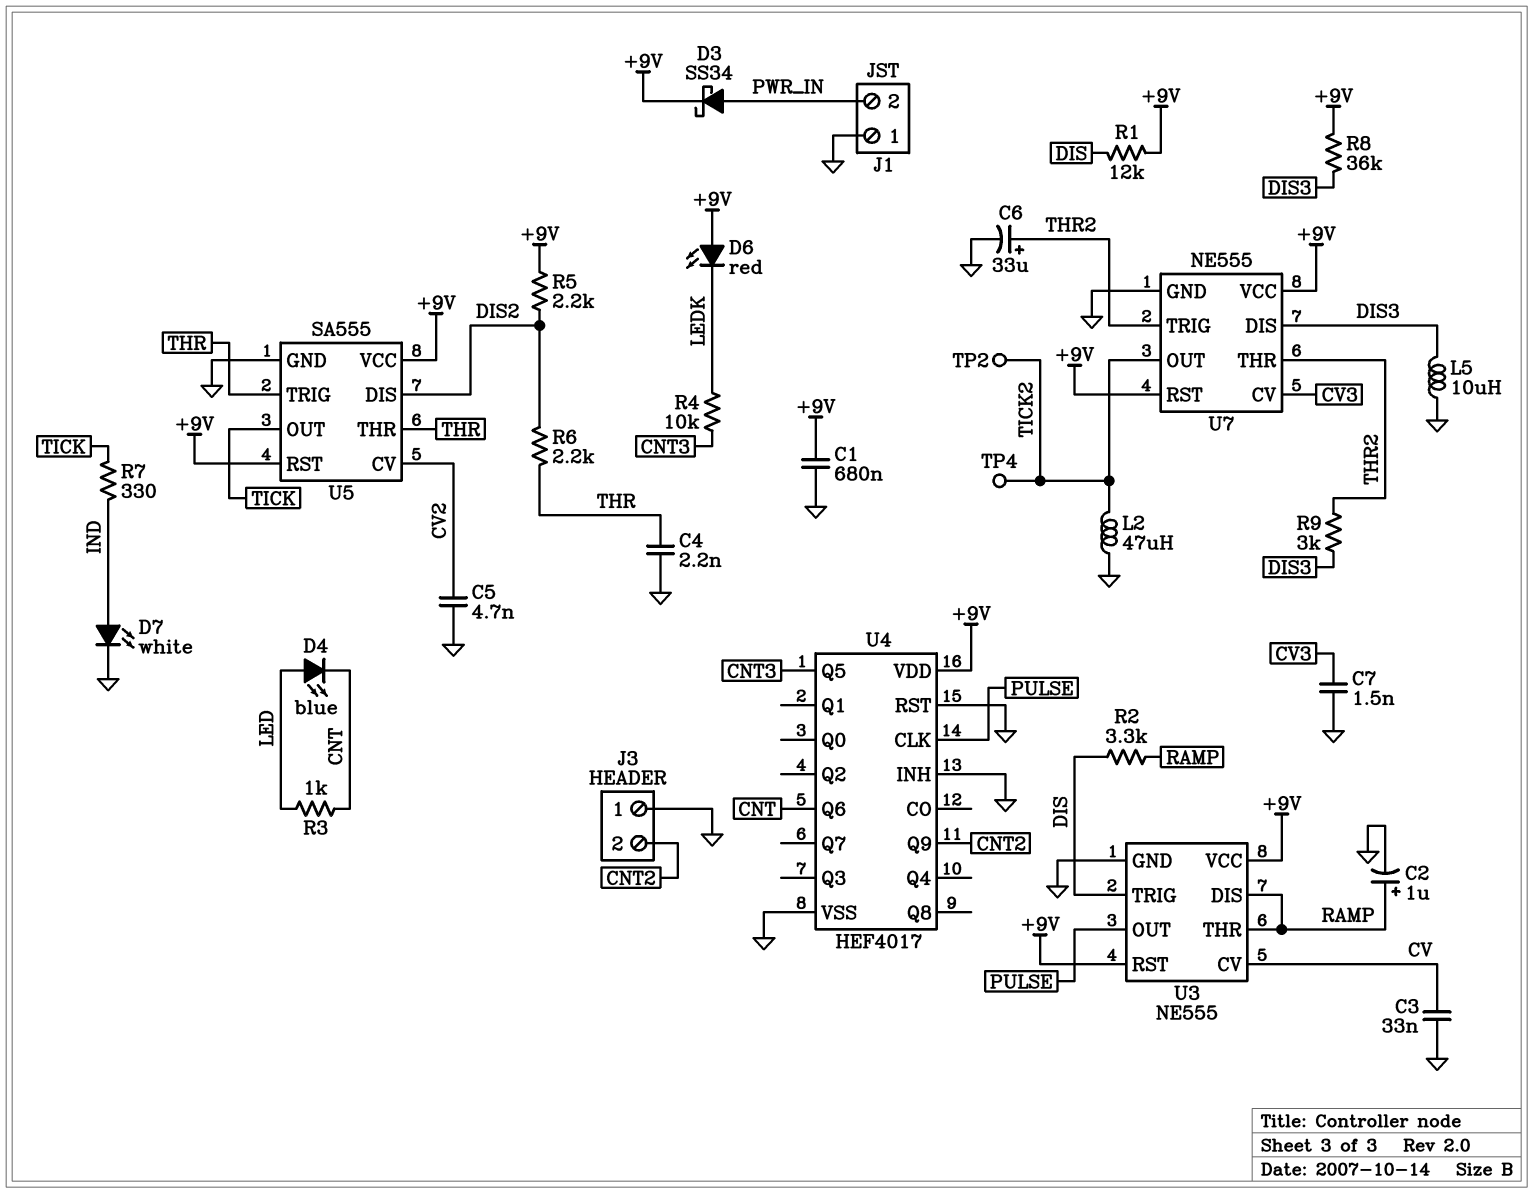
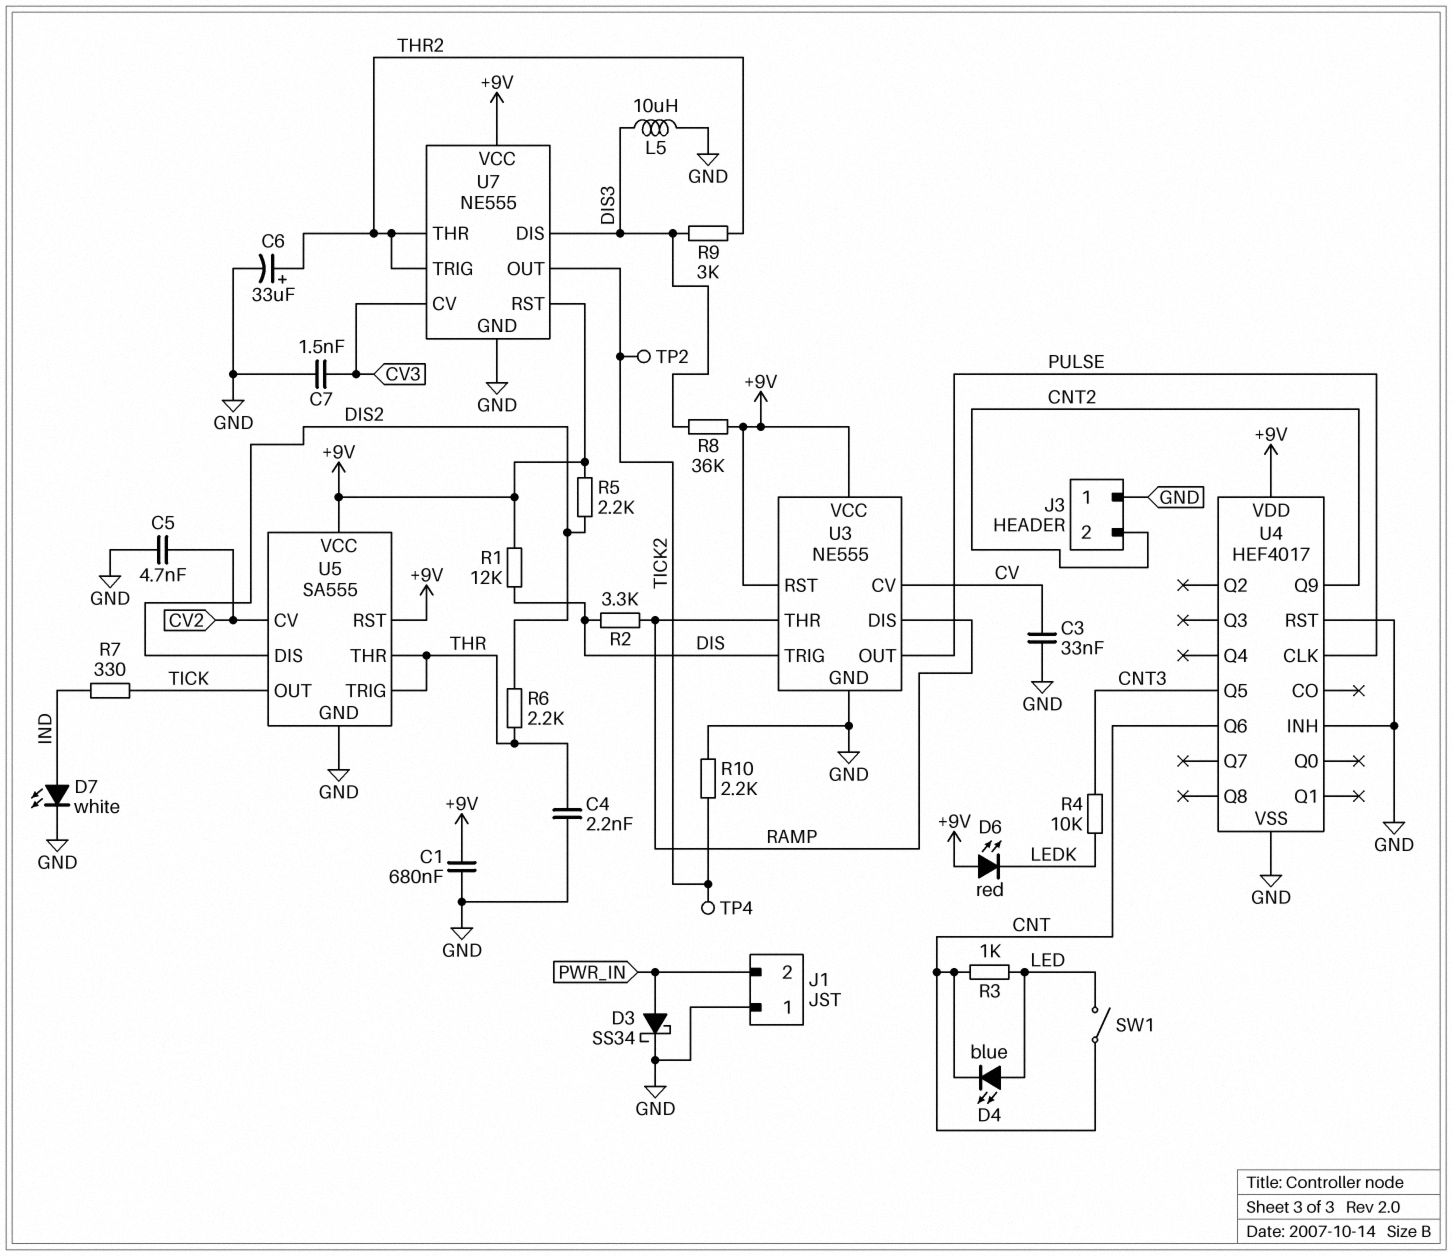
C2: 1uF (plus RAMP, minus GND) -> none
D3: schottky SS34 (A PWR_IN, K +9V) -> schottky SS34 (A PWR_IN, K GND)
L2: 47uH (GND, TICK2) -> none
R10: none -> 2.2k (GND, TICK2)
SW1: none -> switch (CNT, LED)

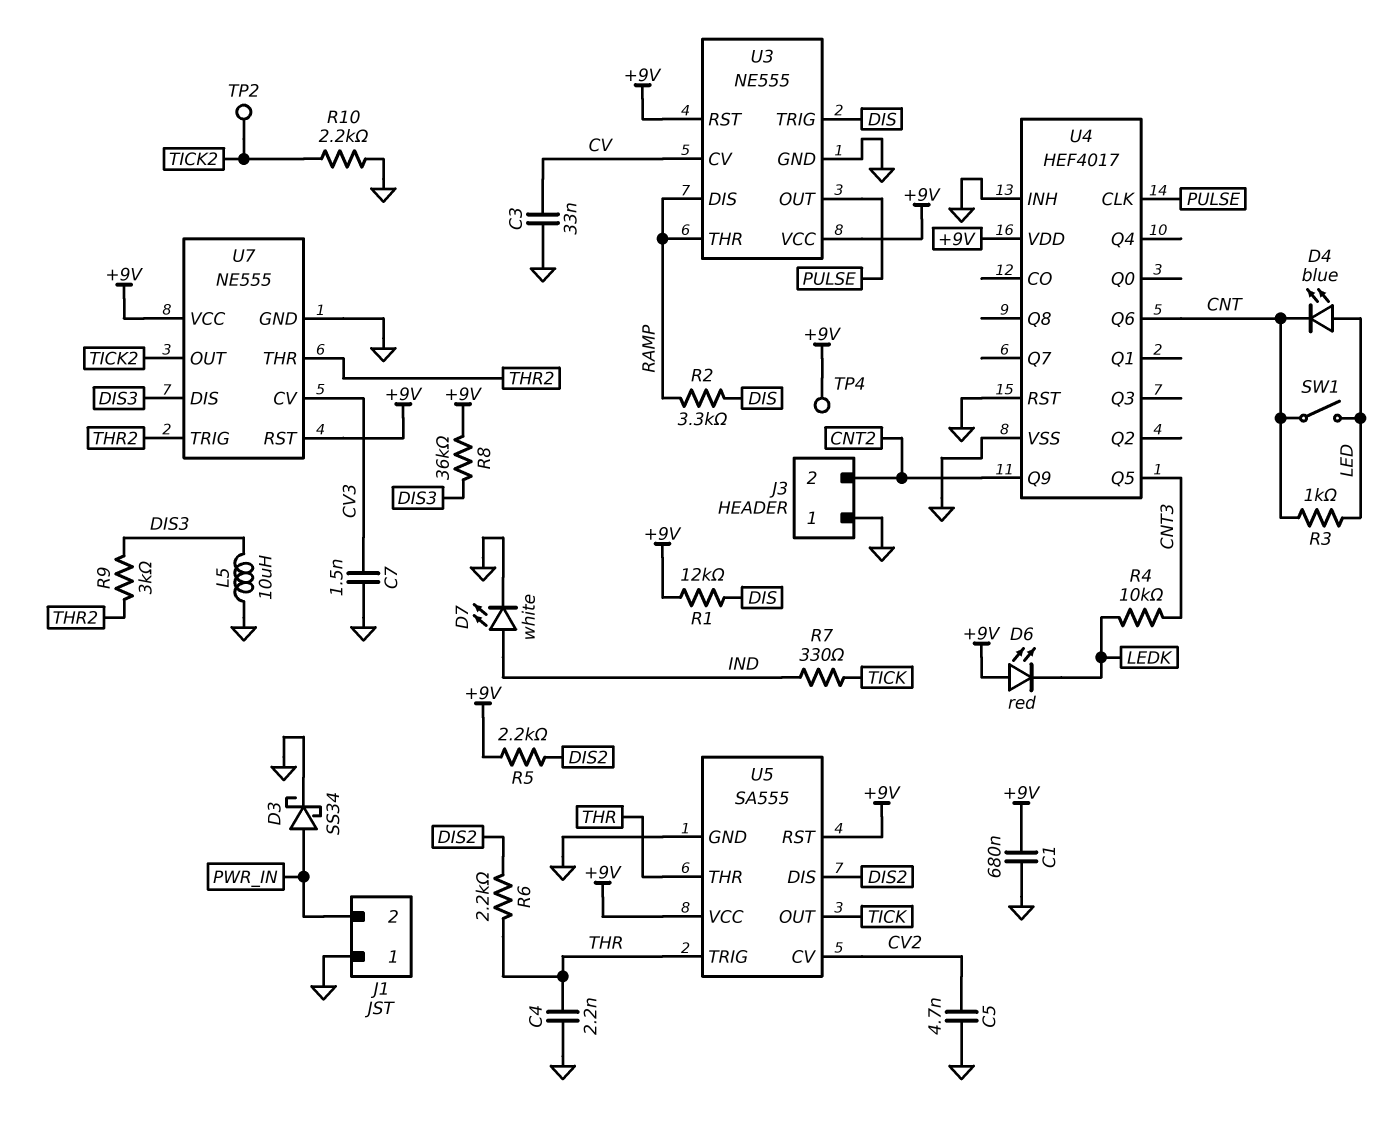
C6: 33uF (plus THR2, minus GND) -> none
TP4: test point (TICK2) -> test point (+9V)

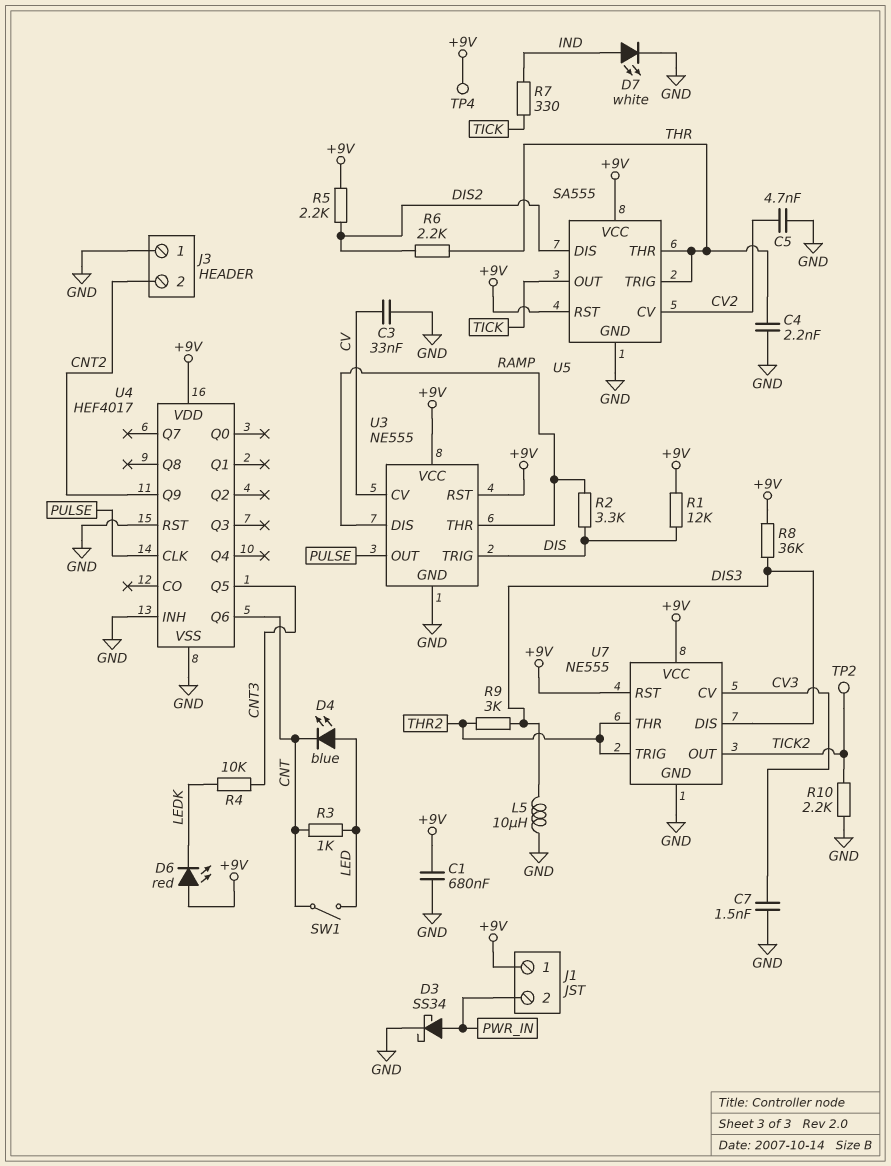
J1 pin 1: GND -> +9V

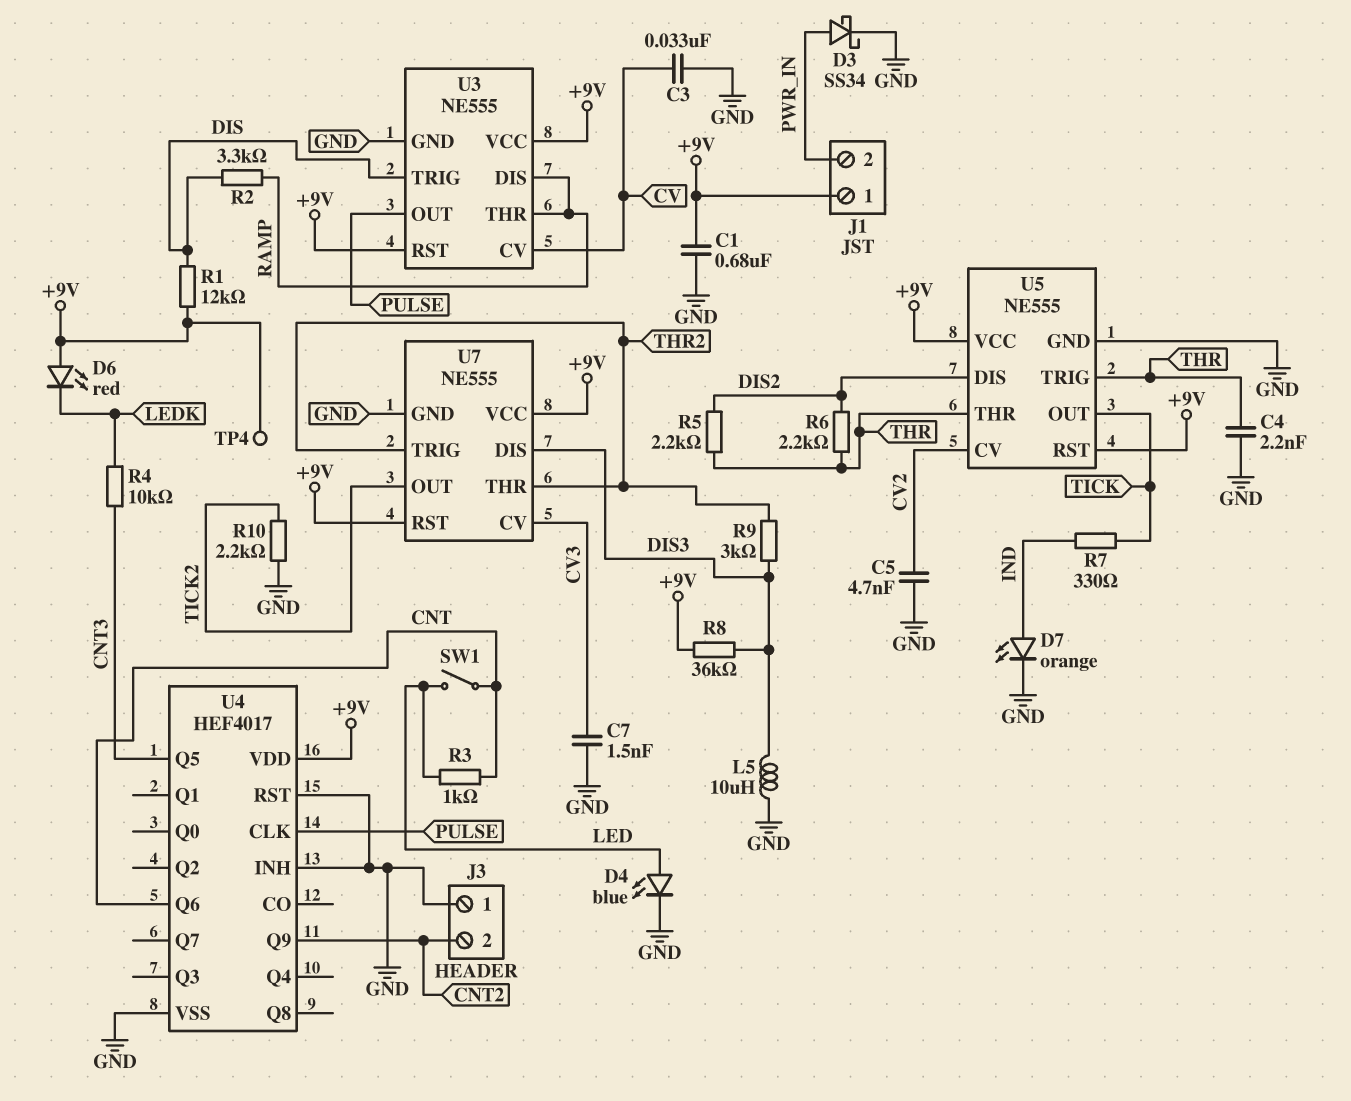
D4: LED blue (A LED, K CNT) -> LED blue (A LED, K GND)
D7: LED white (A IND, K GND) -> LED orange (A IND, K GND)
R5: 2.2k (+9V, DIS2) -> 2.2k (DIS2, THR)
TP2: test point (TICK2) -> none
U5: SA555 -> NE555

